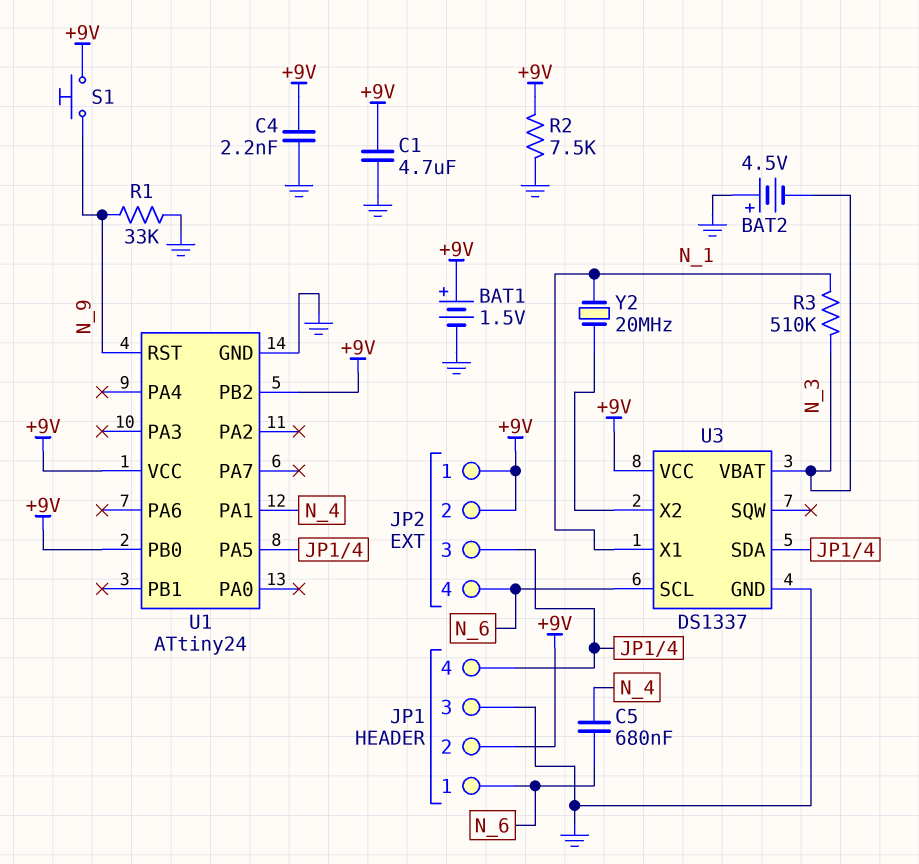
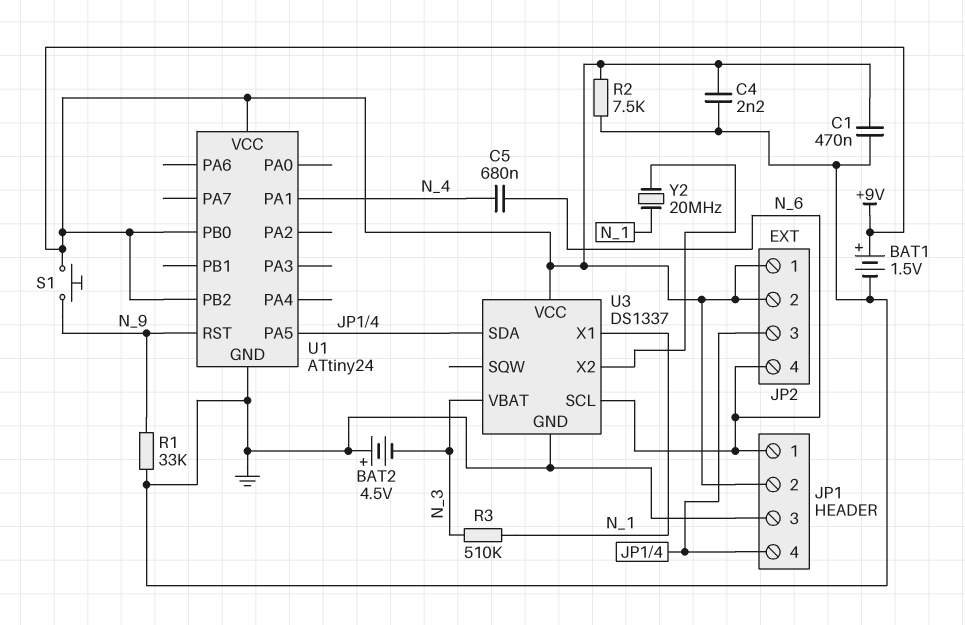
C1: 4.7uF (+9V, GND) -> 470nF (+9V, GND)

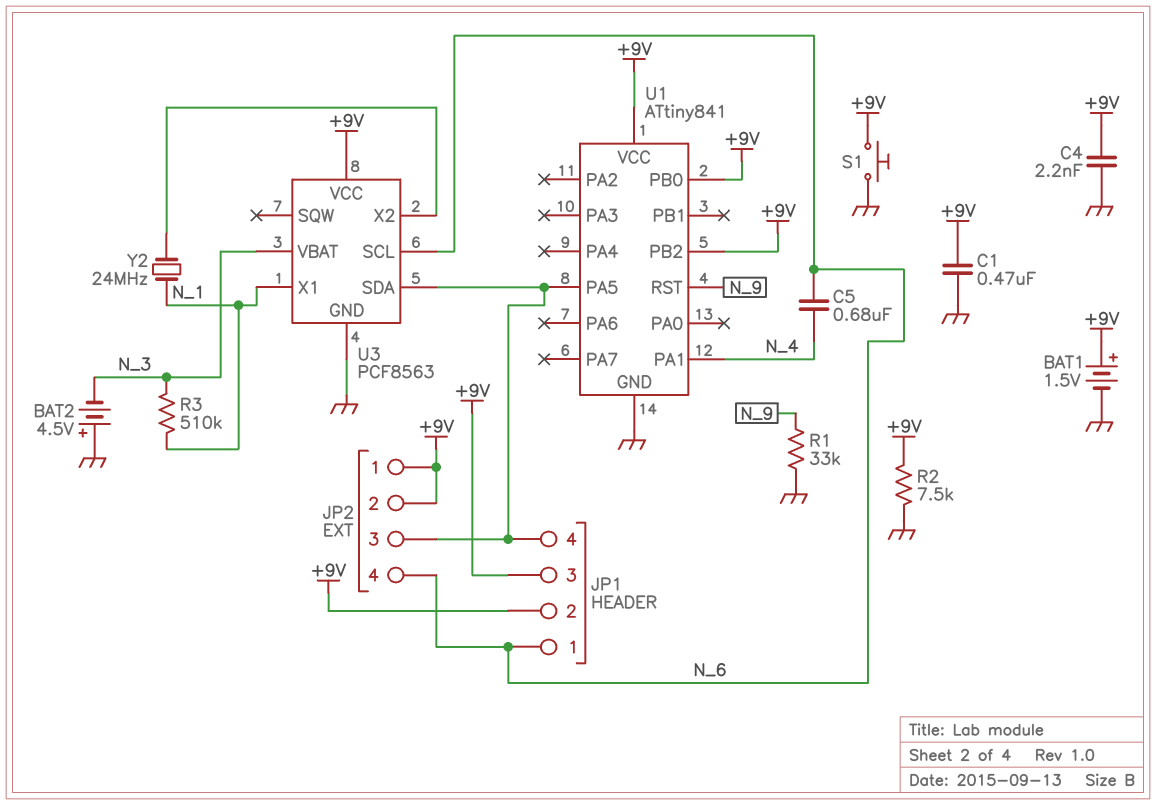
JP1 pin 3: GND -> +9V
S1: button (+9V, N_9) -> button (+9V, GND)
U1: ATtiny24 -> ATtiny841
U3: DS1337 -> PCF8563
Y2: 20MHz (N_1, U3/X2) -> 24MHz (N_1, U3/X2)

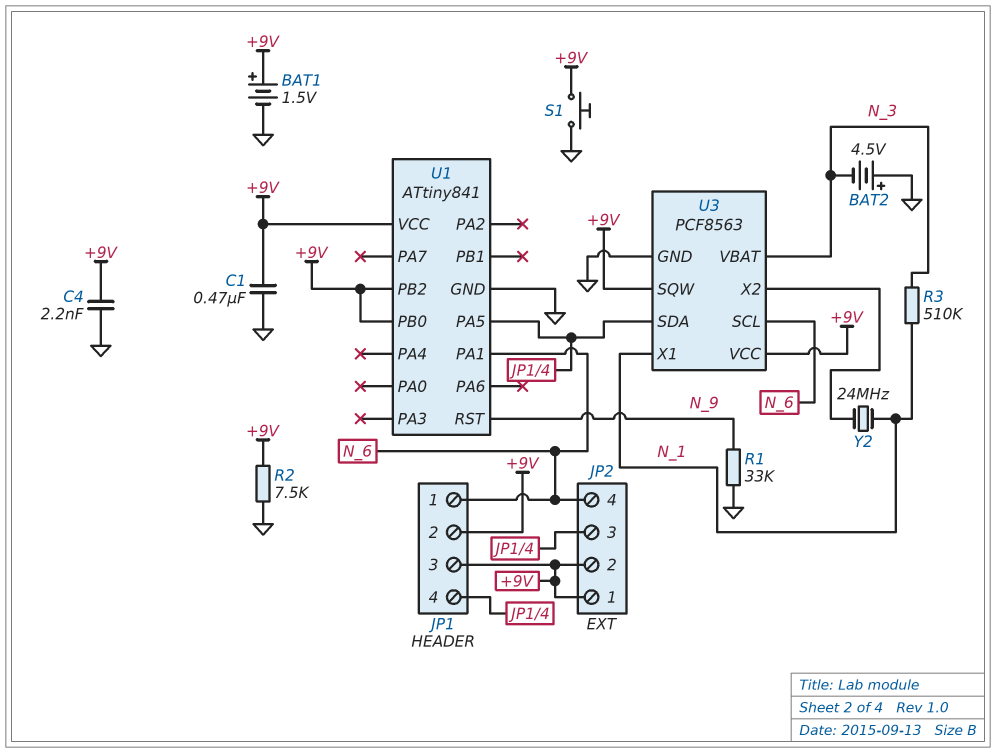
C5: 680nF (N_4, N_6) -> none
U1 pin PA1: N_4 -> N_6
U3 pin SQW: none -> +9V

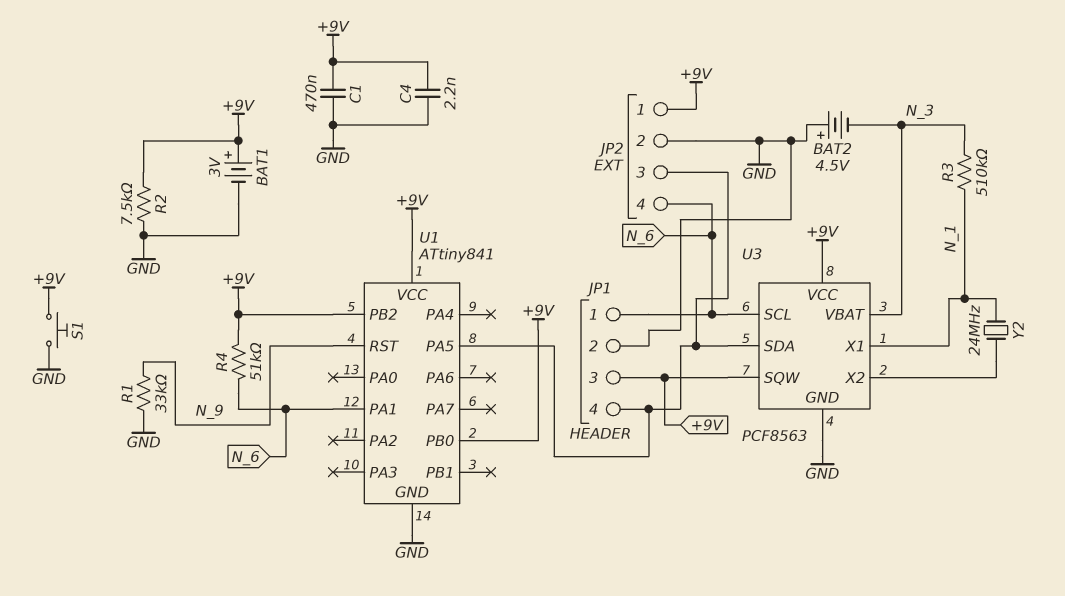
BAT1: 1.5V (plus +9V, minus GND) -> 3V (plus +9V, minus GND)
JP1 pin 2: +9V -> GND
JP2 pin 2: +9V -> GND
R4: none -> 51k (+9V, N_6)

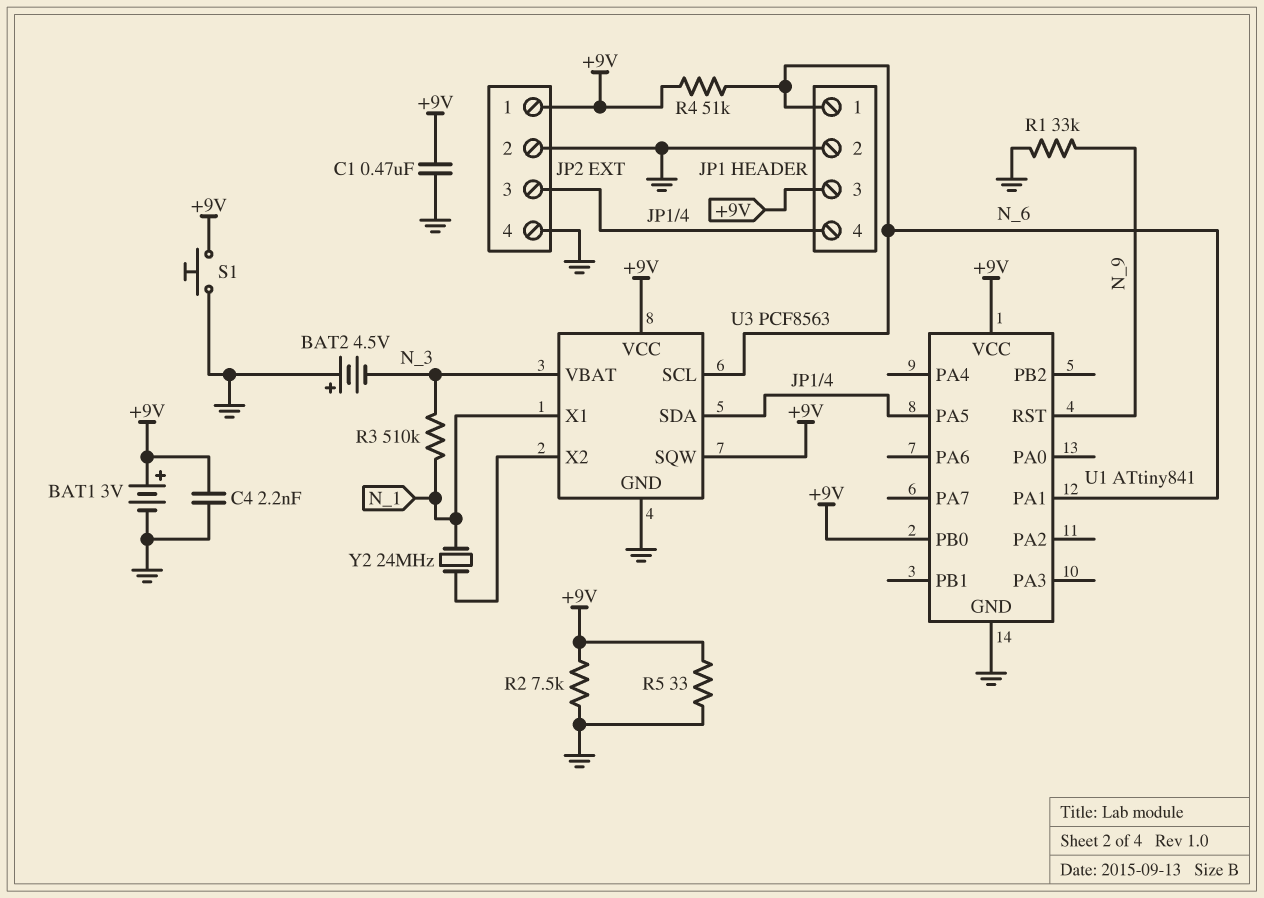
JP2 pin 4: N_6 -> GND
R5: none -> 33 (+9V, GND)
U1 pin PB2: +9V -> none

